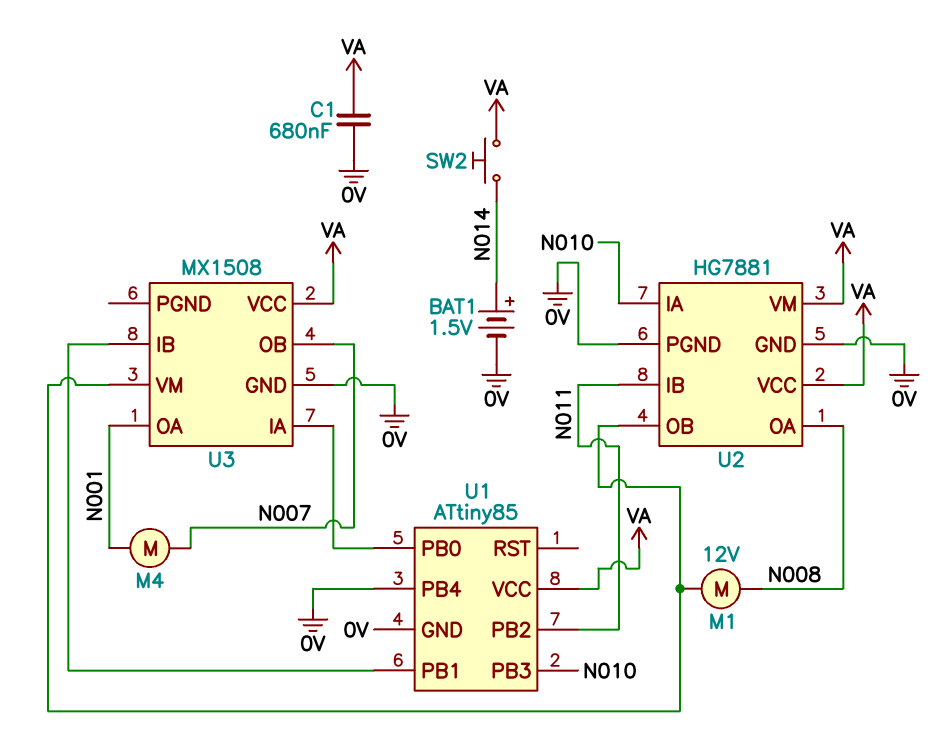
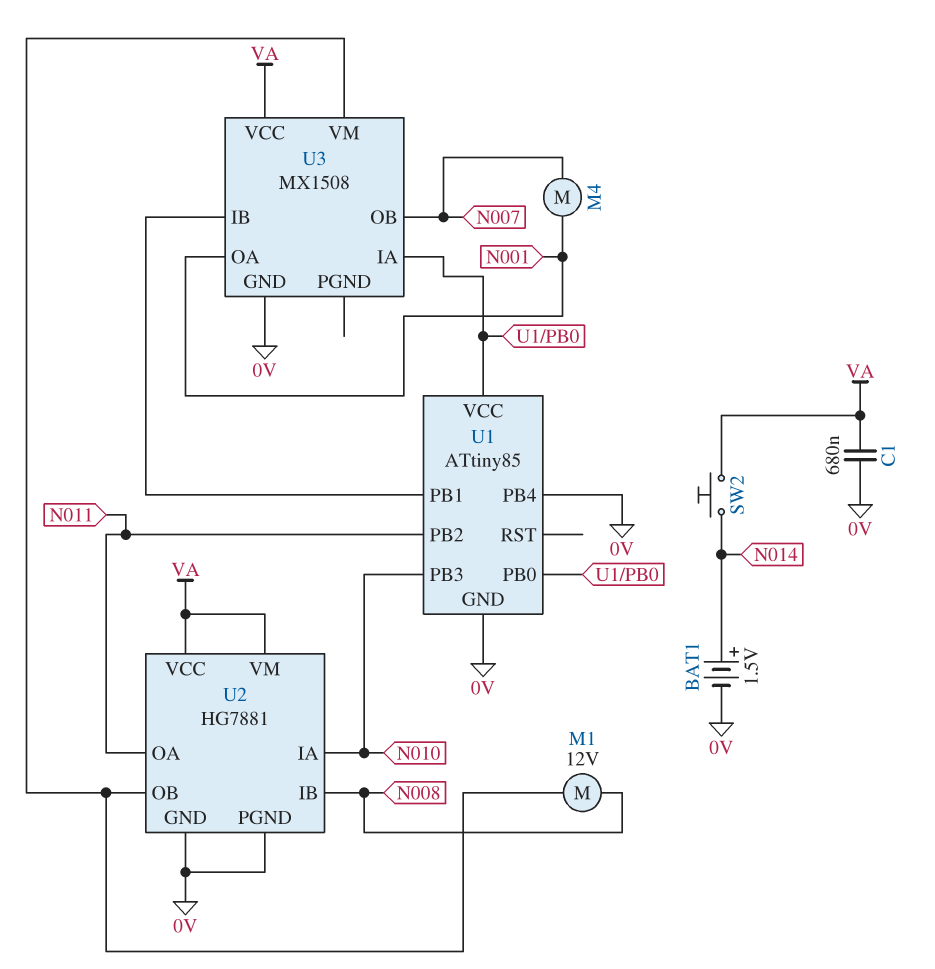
U1 pin VCC: VA -> U1/PB0
U2 pin IB: N011 -> N008
U2 pin OA: N008 -> N011

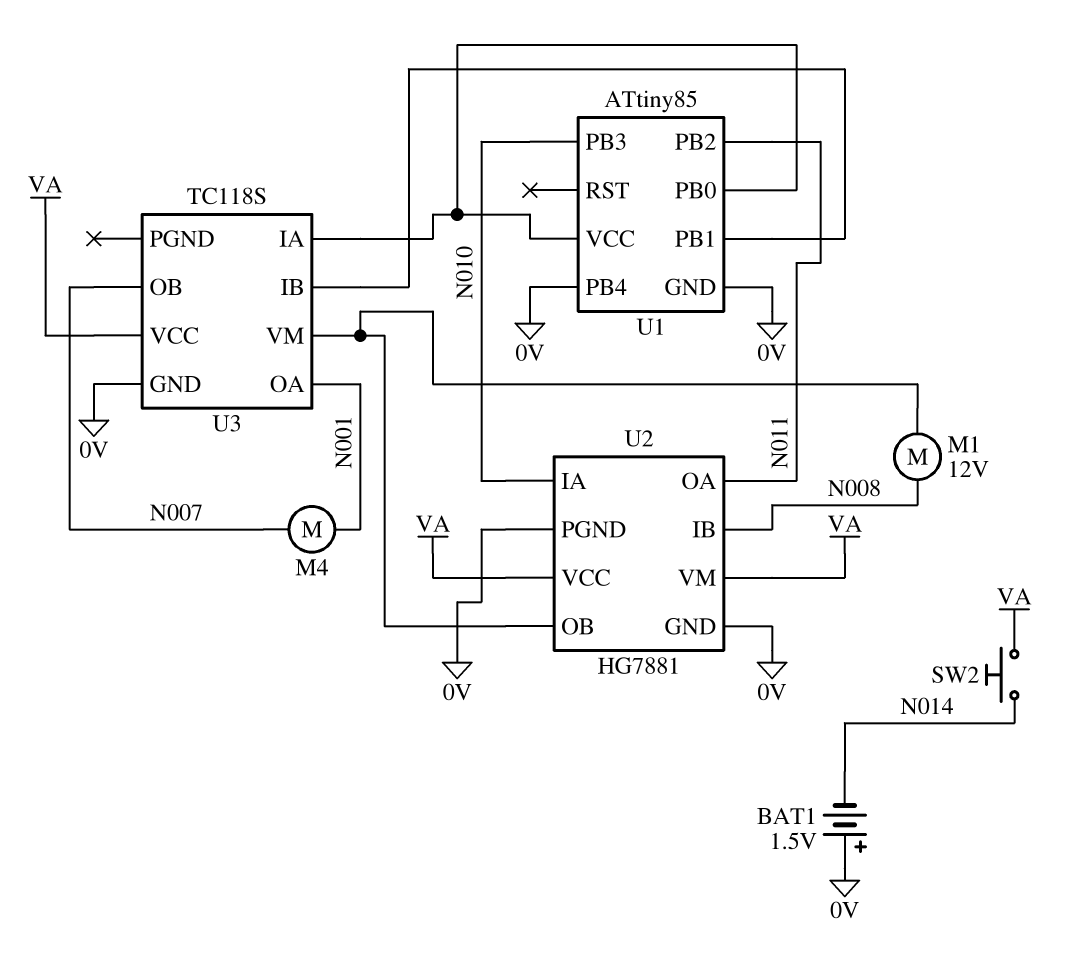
BAT1: 1.5V (plus N014, minus 0V) -> 1.5V (plus 0V, minus N014)
C1: 680nF (0V, VA) -> none
U3: MX1508 -> TC118S

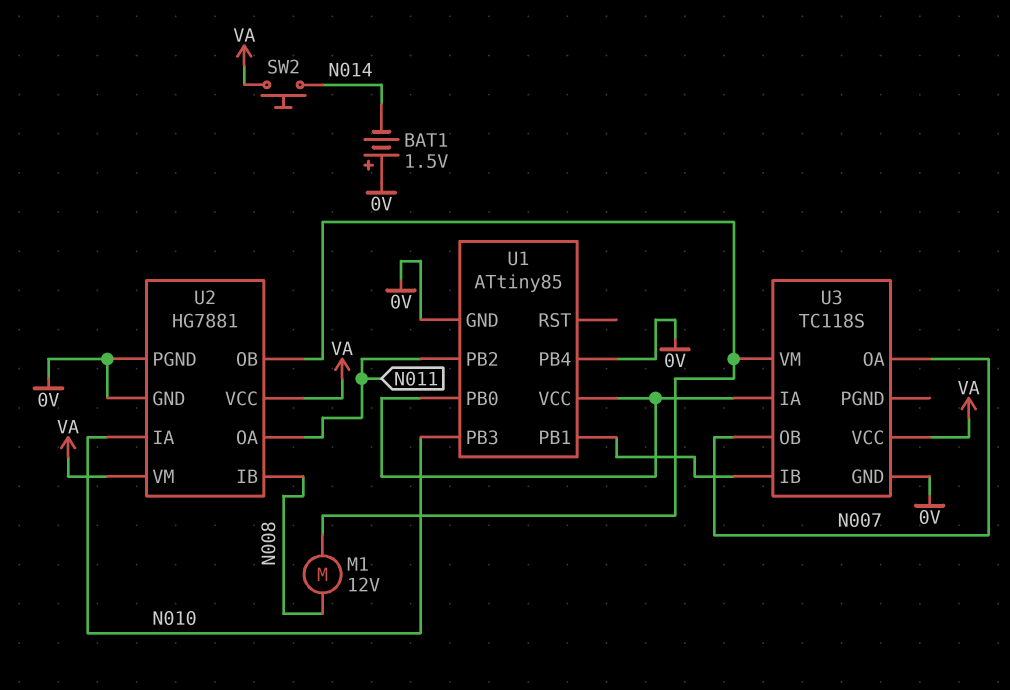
M4: motor (N001, N007) -> none
U3 pin OA: N001 -> N007

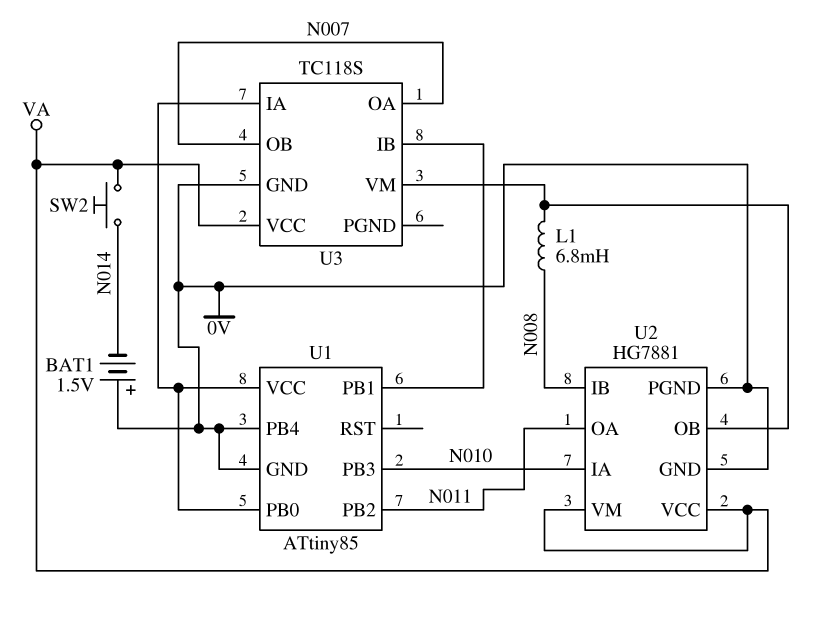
L1: none -> 6.8mH (N008, U2/OB)
M1: motor 12V (N008, U2/OB) -> none

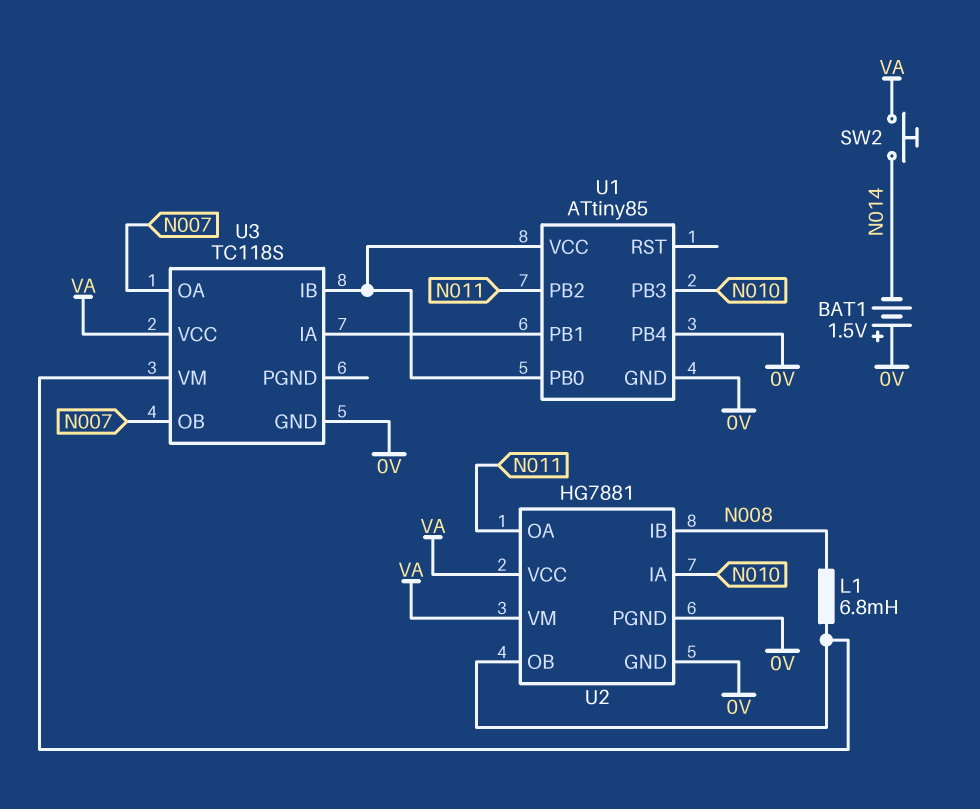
U3 pin IA: U1/PB0 -> U1/PB1
U3 pin IB: U1/PB1 -> U1/PB0

